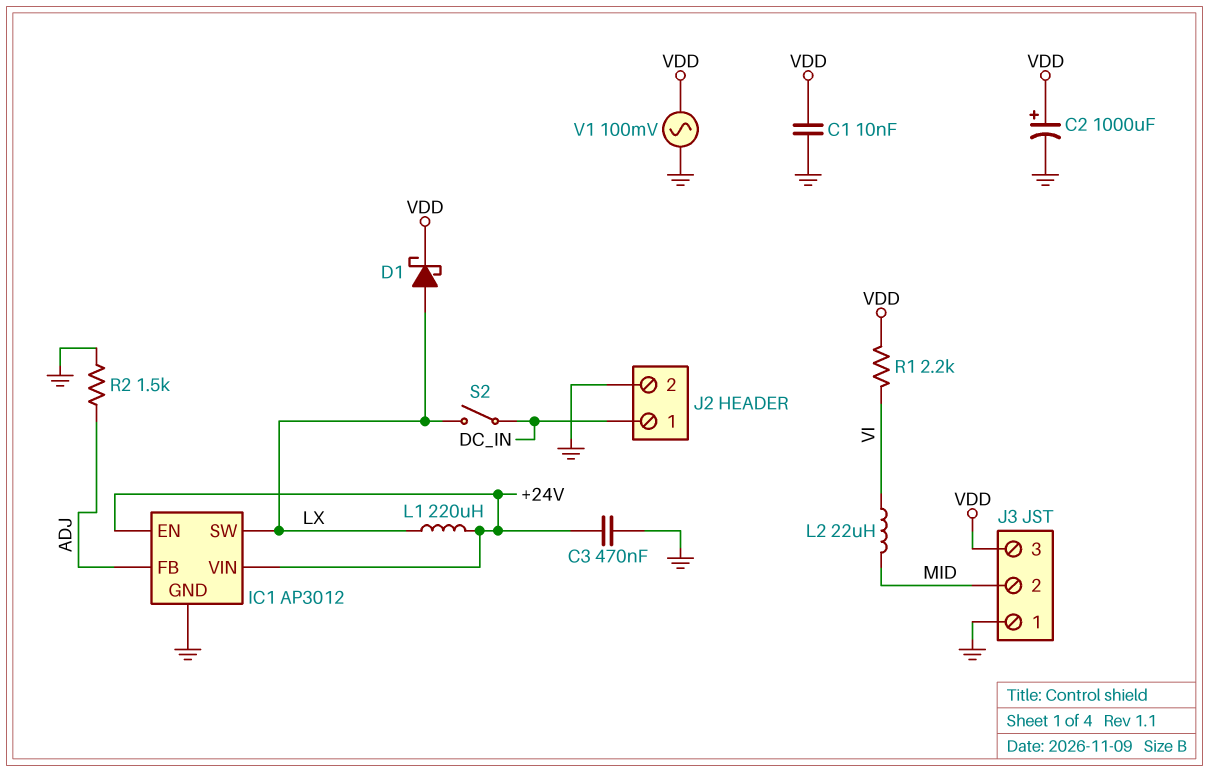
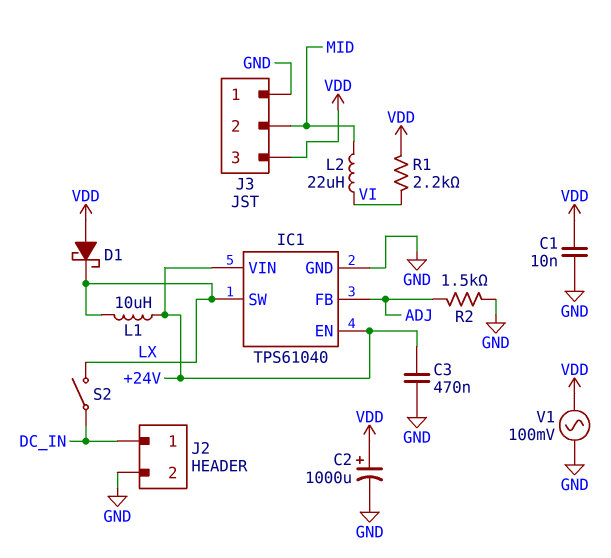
D1: schottky (A LX, K VDD) -> schottky (A VDD, K LX)
IC1: AP3012 -> TPS61040
L1: 220uH (+24V, LX) -> 10uH (+24V, LX)

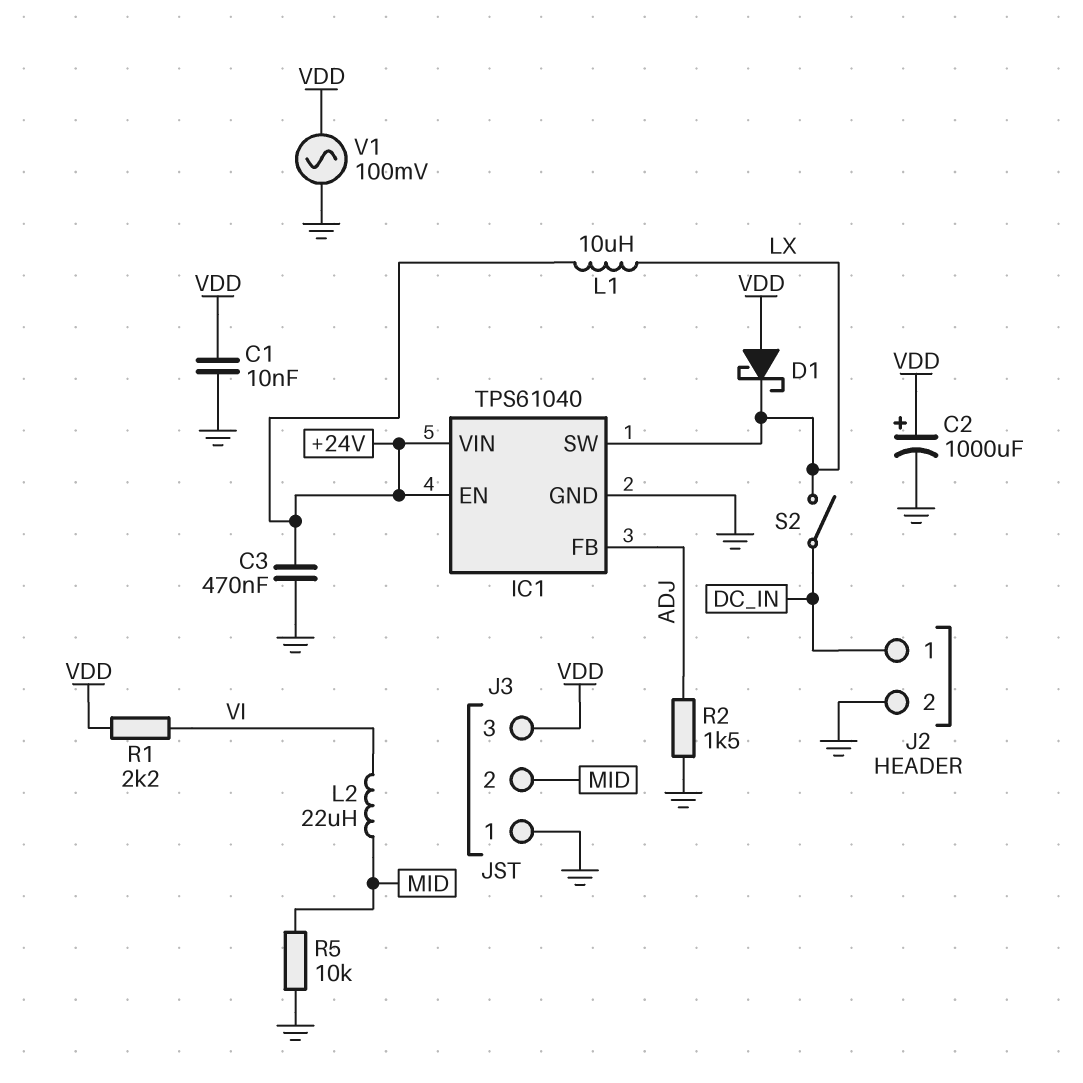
R5: none -> 10k (GND, MID)

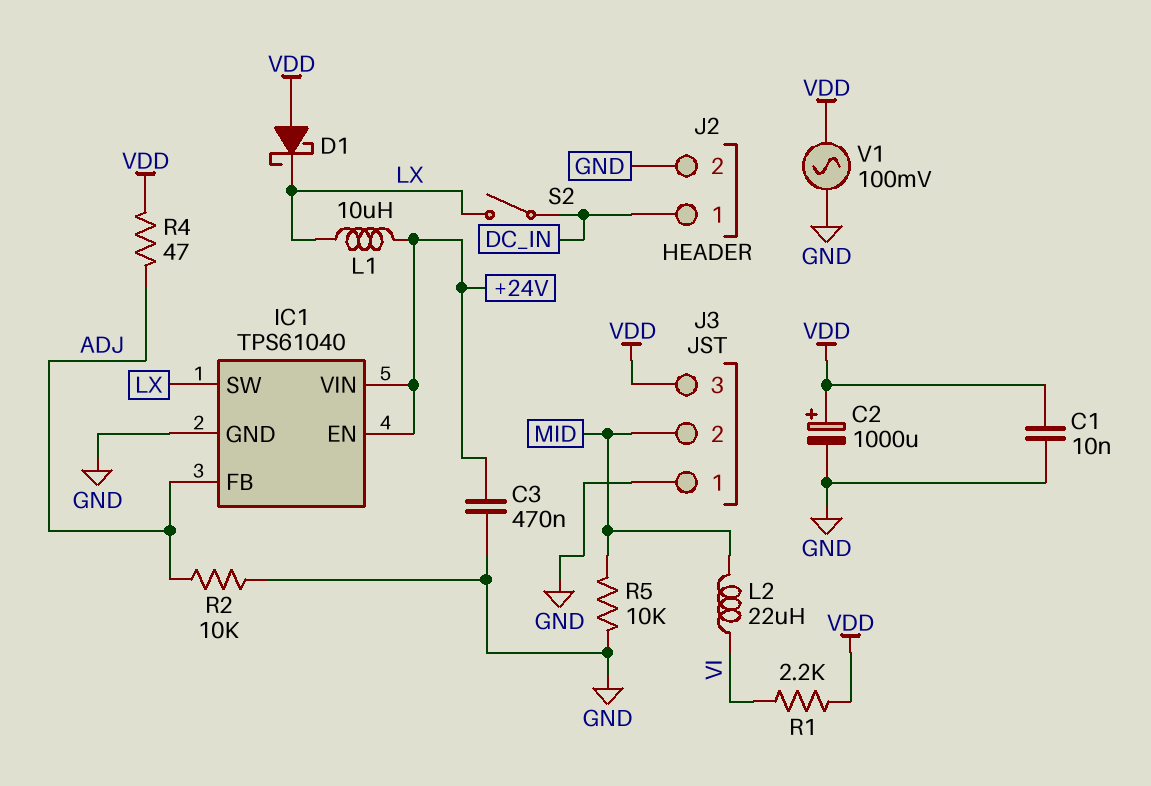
R2: 1.5k (ADJ, GND) -> 10k (ADJ, GND)
R4: none -> 47 (ADJ, VDD)

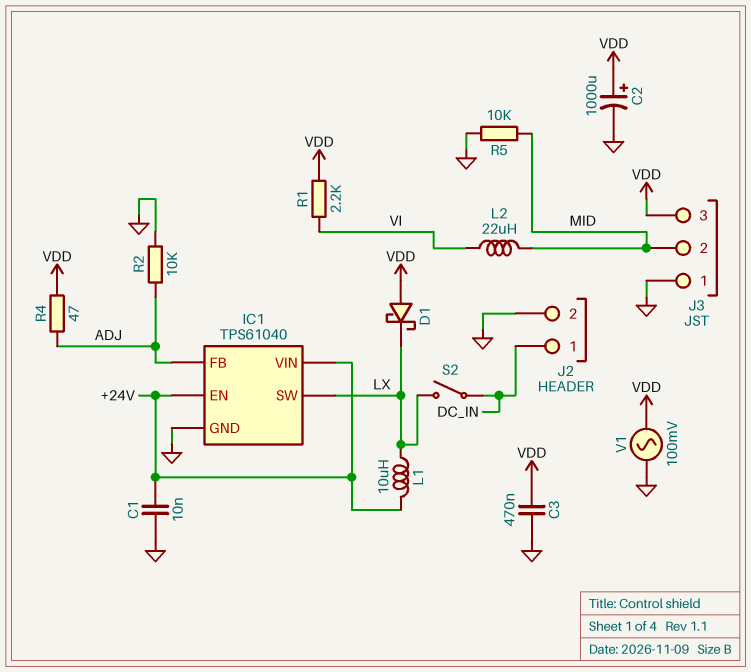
C1: 10nF (GND, VDD) -> 10nF (+24V, GND)
C3: 470nF (+24V, GND) -> 470nF (GND, VDD)

